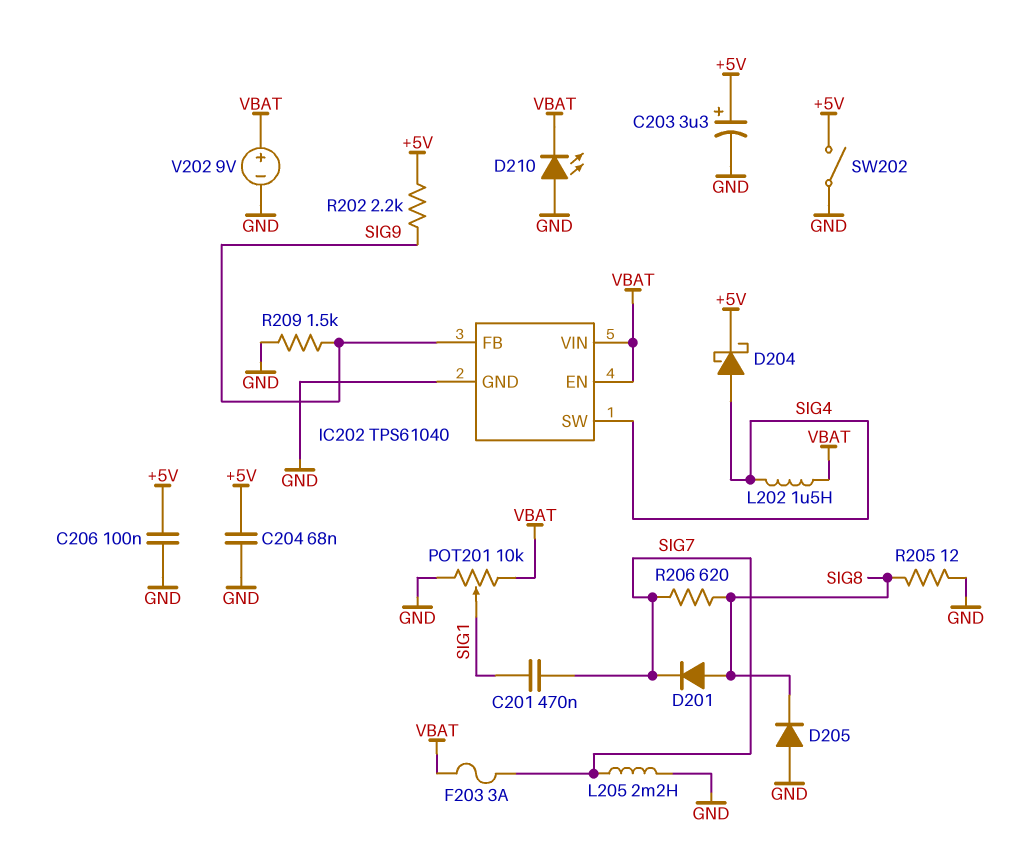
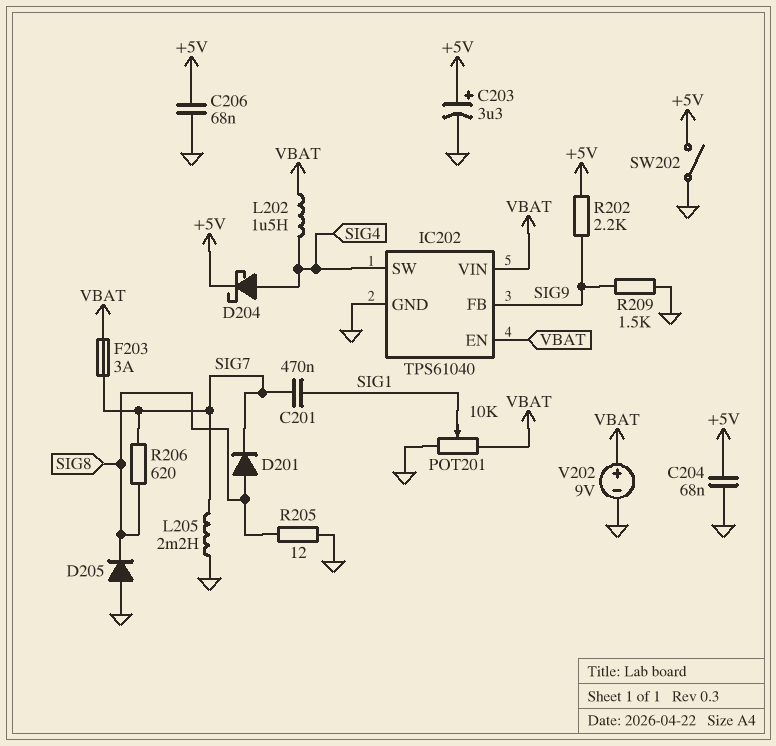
C206: 100nF (+5V, GND) -> 68nF (+5V, GND)
D210: LED (A GND, K VBAT) -> none

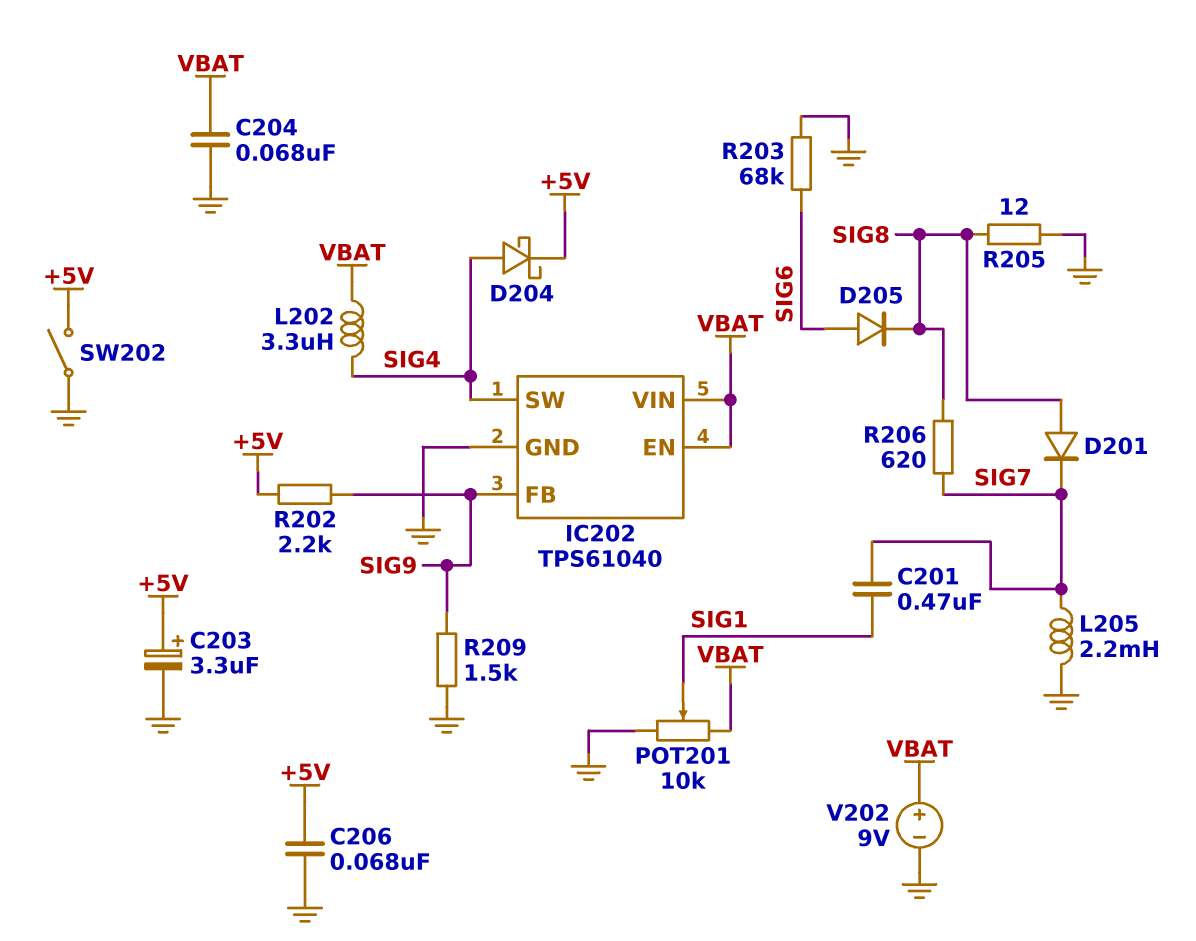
C204: 68nF (+5V, GND) -> 68nF (GND, VBAT)
D205: diode (A GND, K SIG8) -> diode (A SIG6, K SIG8)
F203: 3A (SIG7, VBAT) -> none
L202: 1.5uH (SIG4, VBAT) -> 3.3uH (SIG4, VBAT)
R203: none -> 68k (GND, SIG6)

